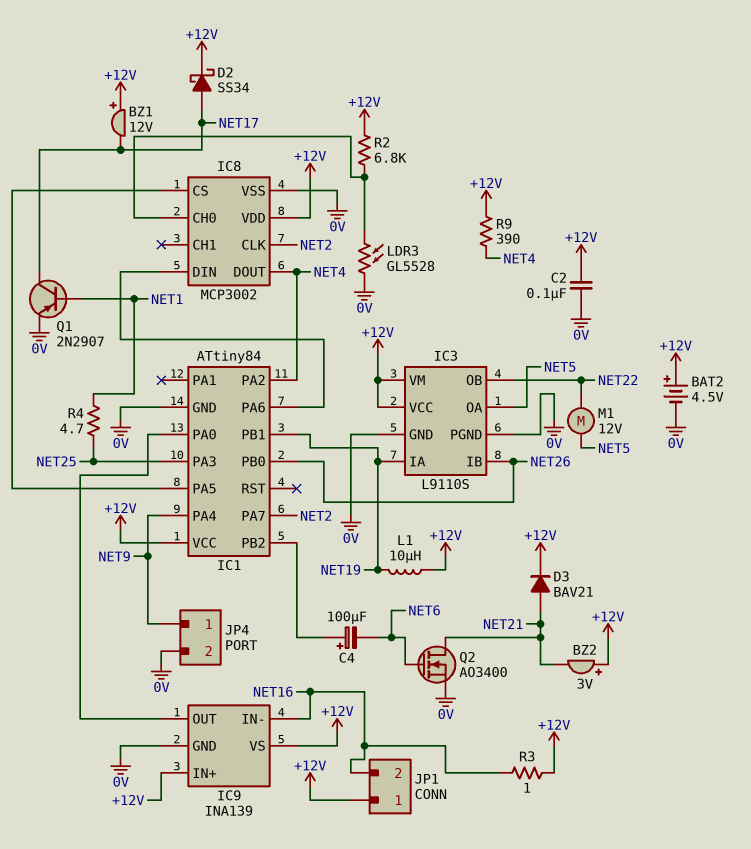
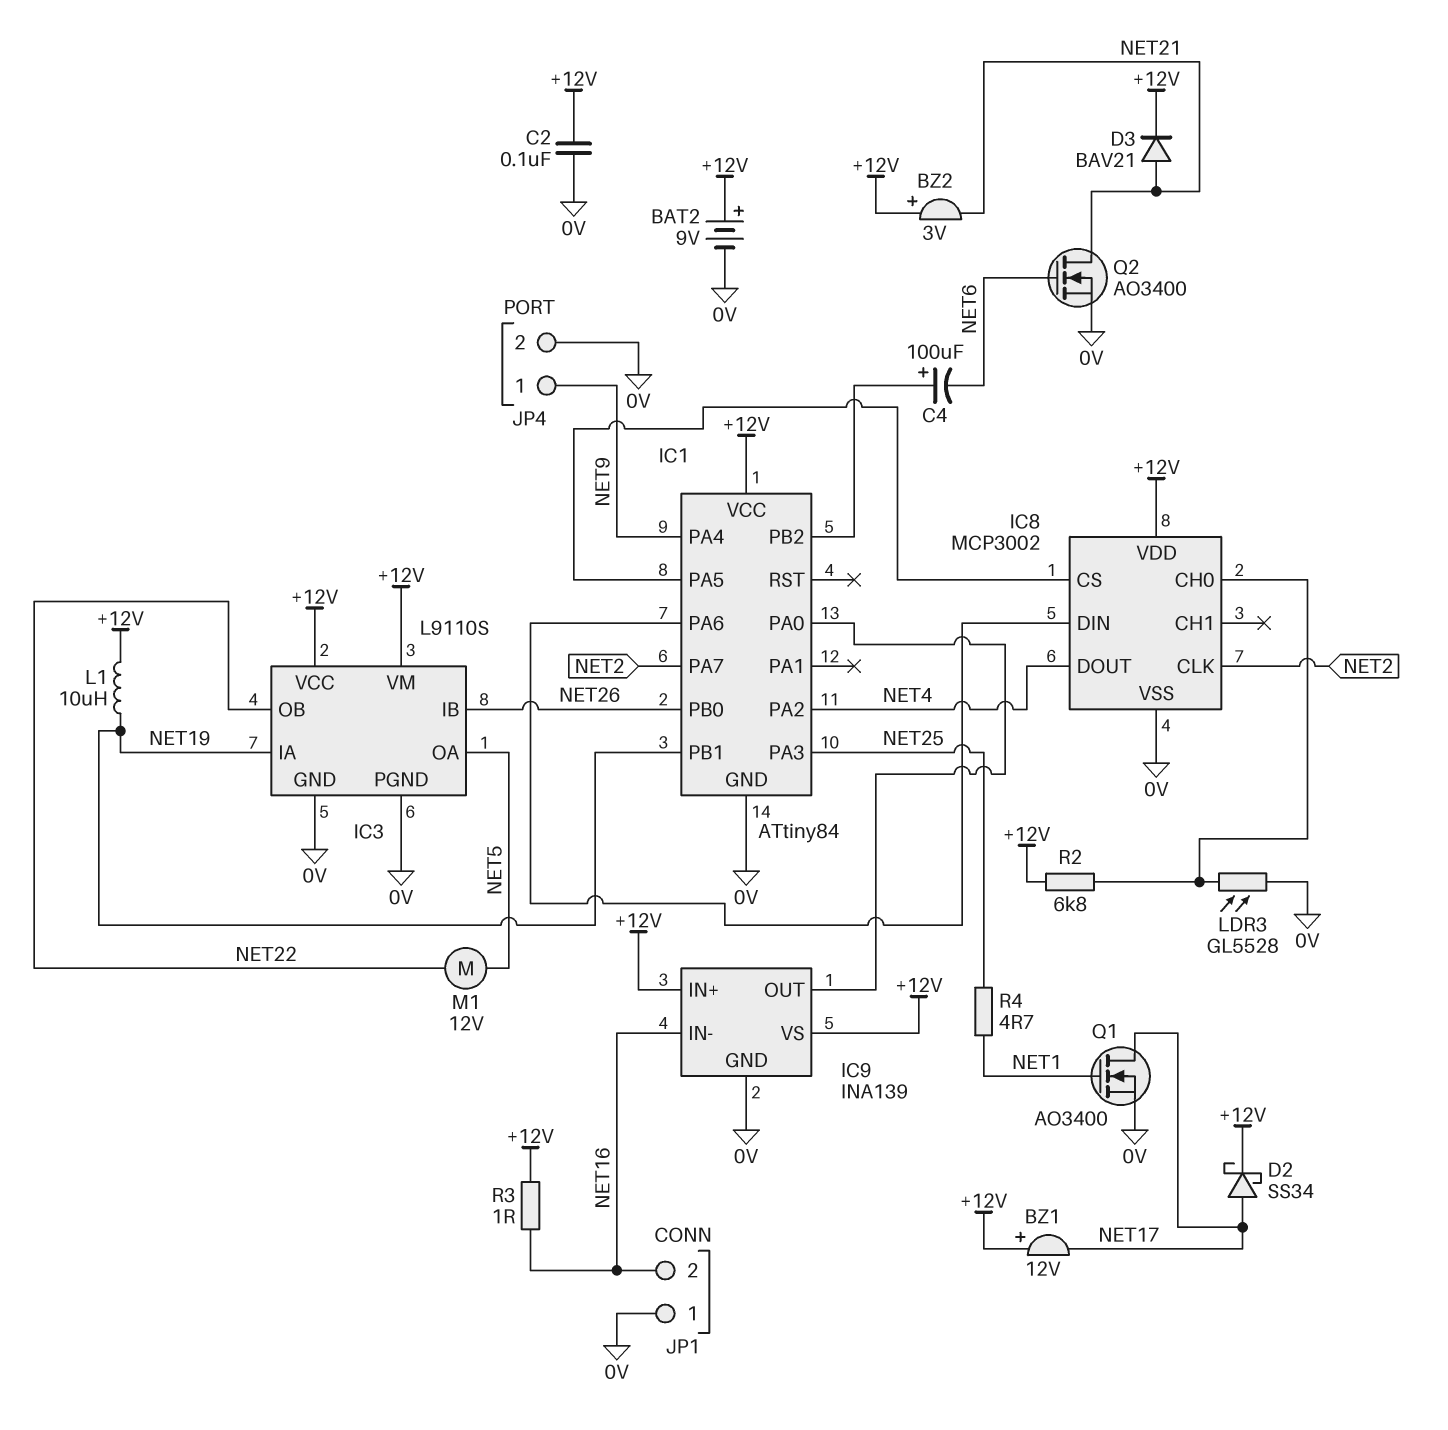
BAT2: 4.5V (plus +12V, minus 0V) -> 9V (plus +12V, minus 0V)
JP1 pin 1: +12V -> 0V
Q1: PNP 2N2907 (B NET1, C NET17, E 0V) -> NMOS AO3400 (G NET1, D NET17, S 0V)
R9: 390 (+12V, NET4) -> none

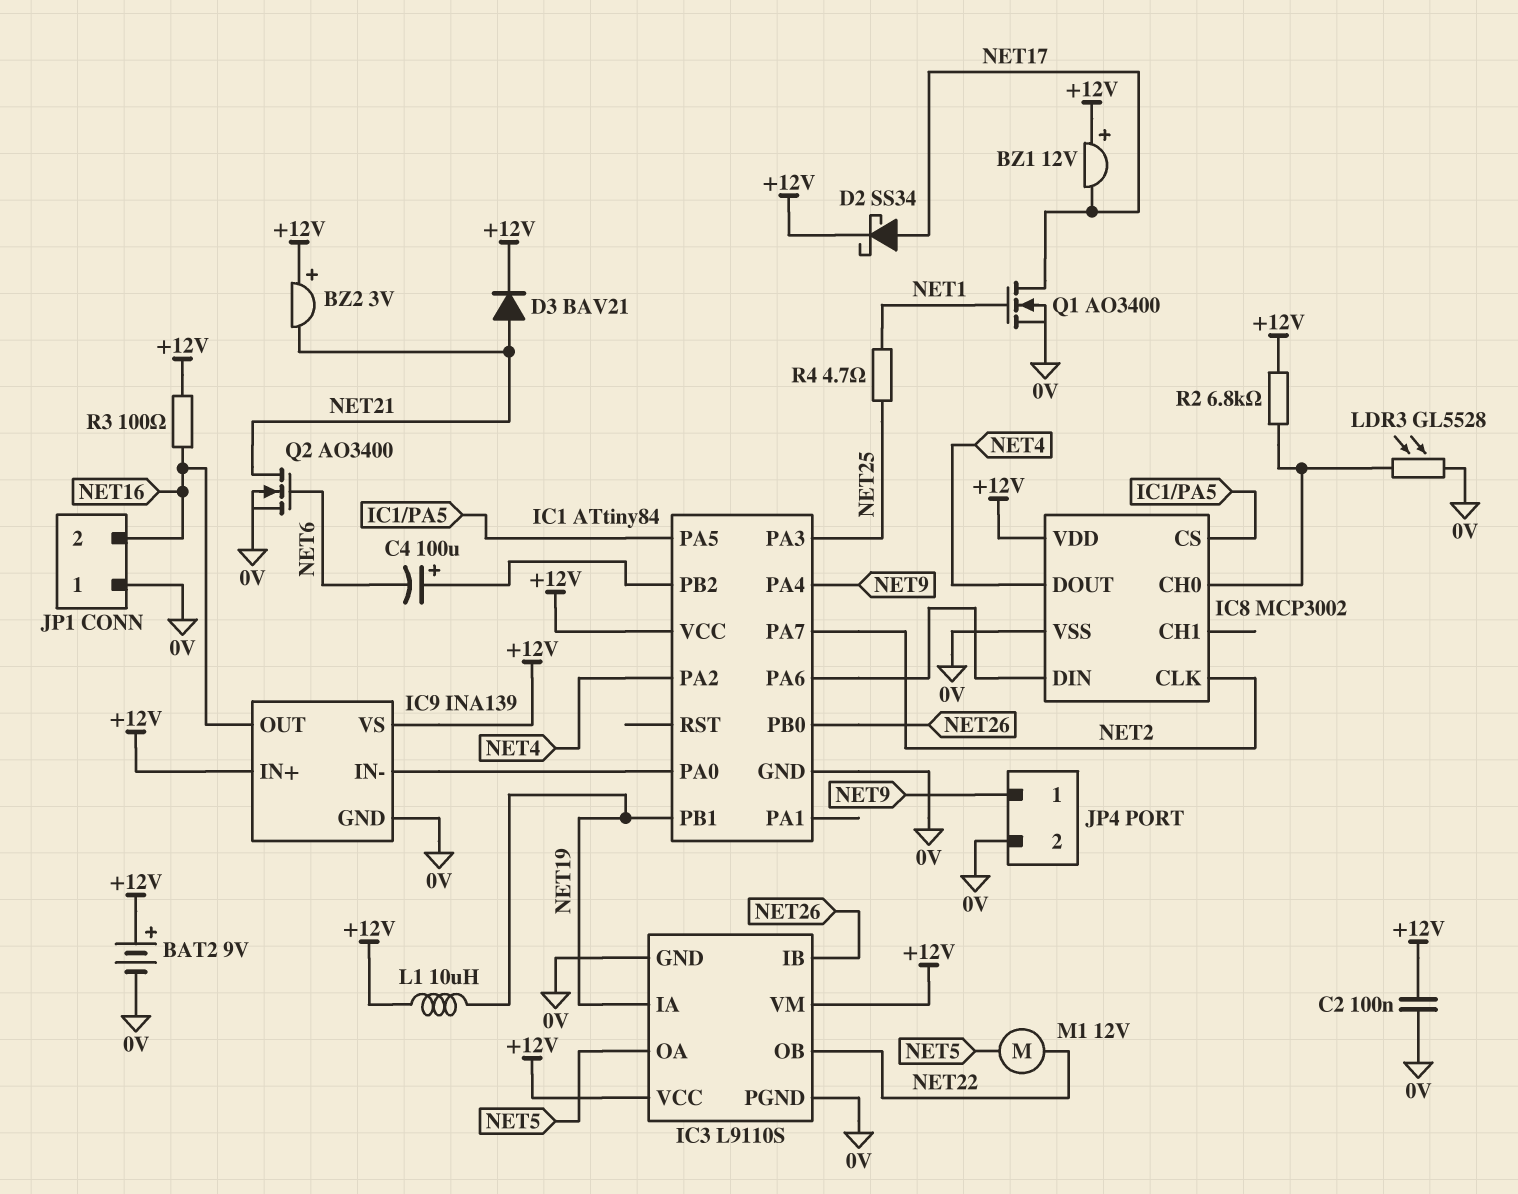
IC9 pin IN-: NET16 -> IC1/PA0
IC9 pin OUT: IC1/PA0 -> NET16
R3: 1 (+12V, NET16) -> 100 (+12V, NET16)

